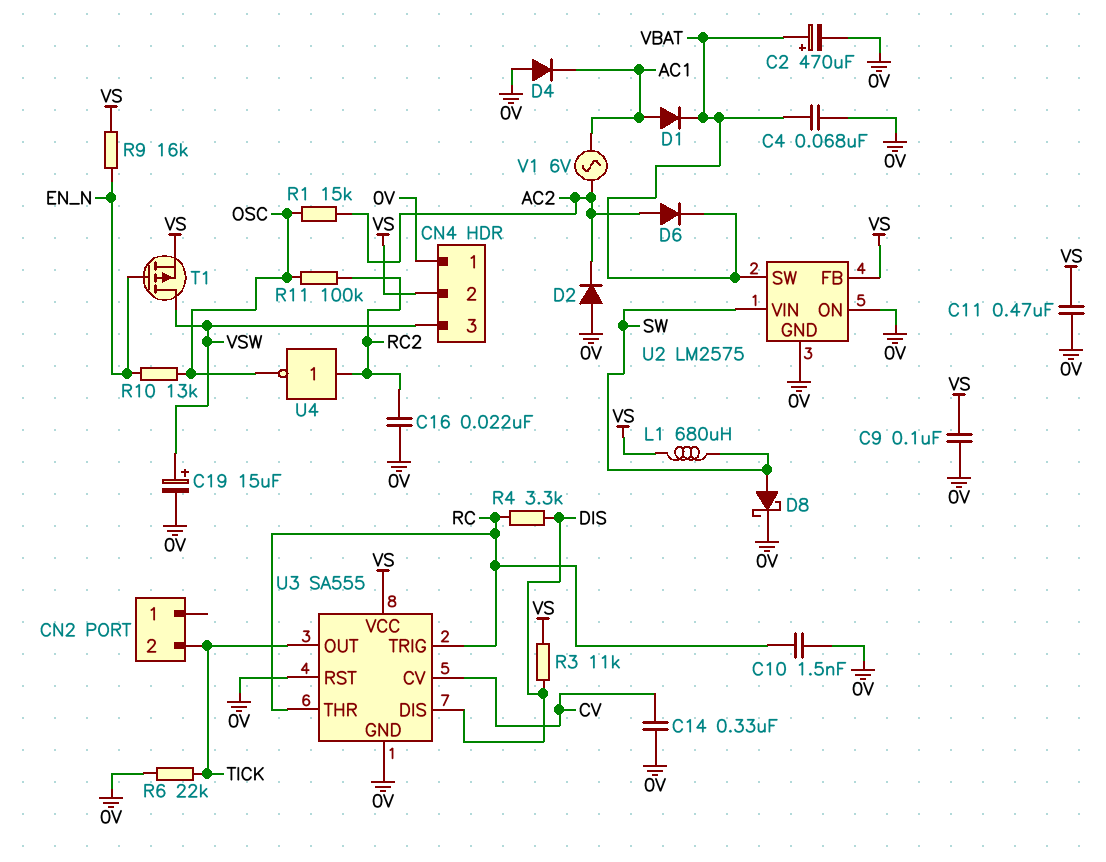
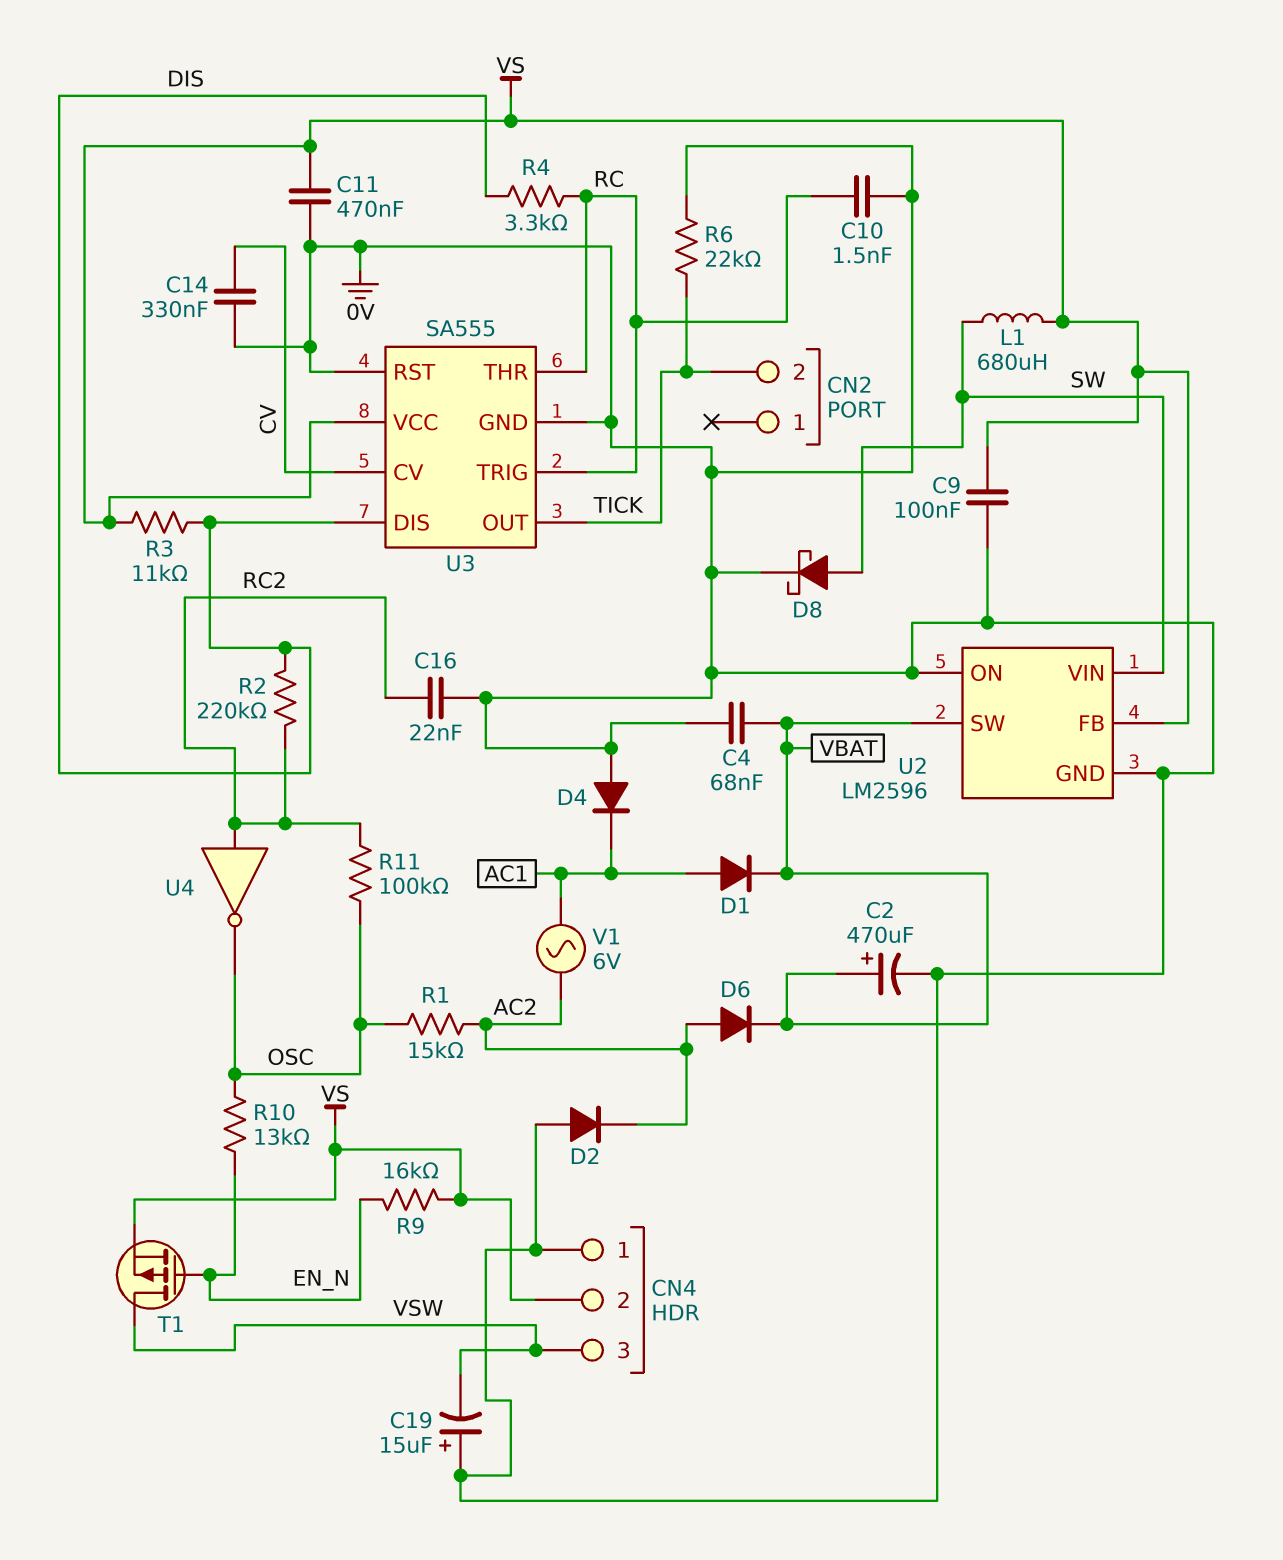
C19: 15uF (plus VSW, minus 0V) -> 15uF (plus 0V, minus VSW)
R2: none -> 220k (DIS, RC2)
U2: LM2575 -> LM2596

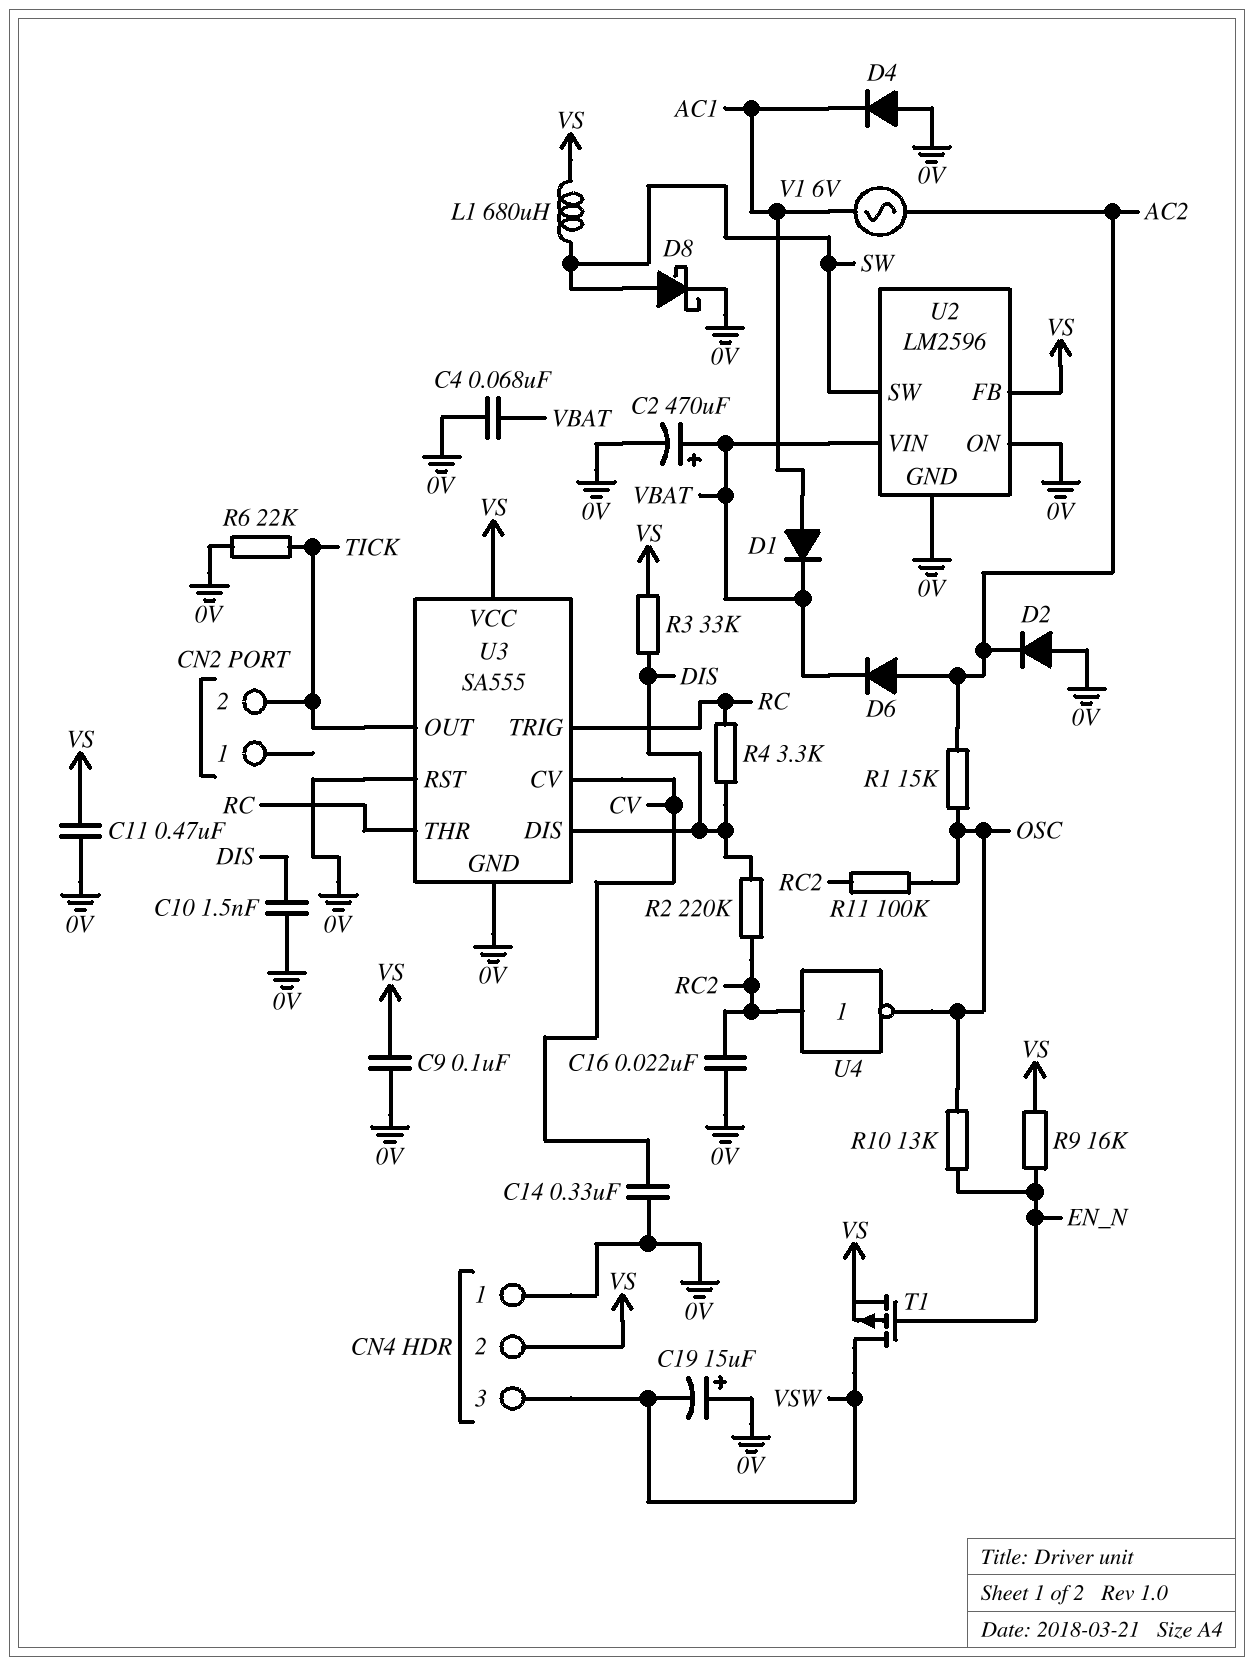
C10: 1.5nF (0V, RC) -> 1.5nF (0V, DIS)
R3: 11k (DIS, VS) -> 33k (DIS, VS)
U2 pin SW: VBAT -> SW
U2 pin VIN: SW -> VBAT

